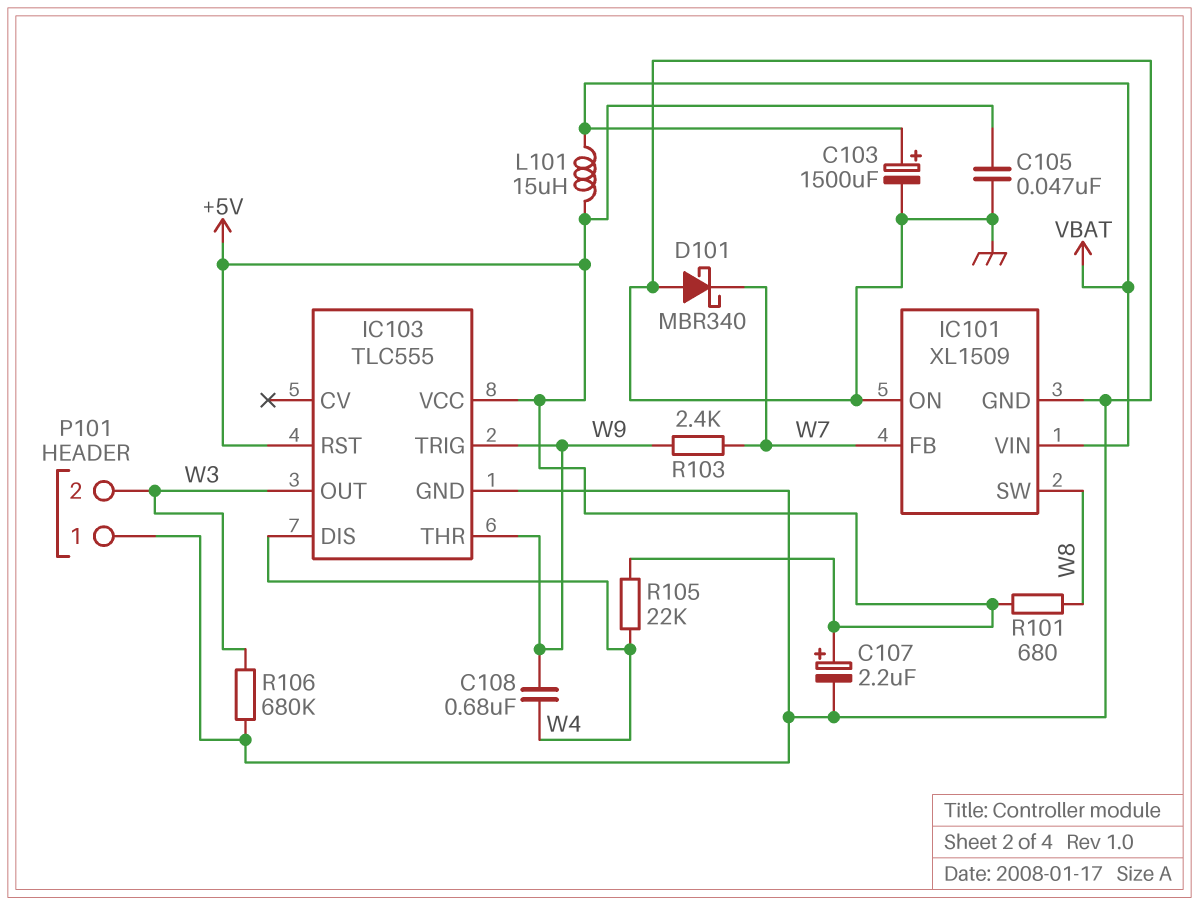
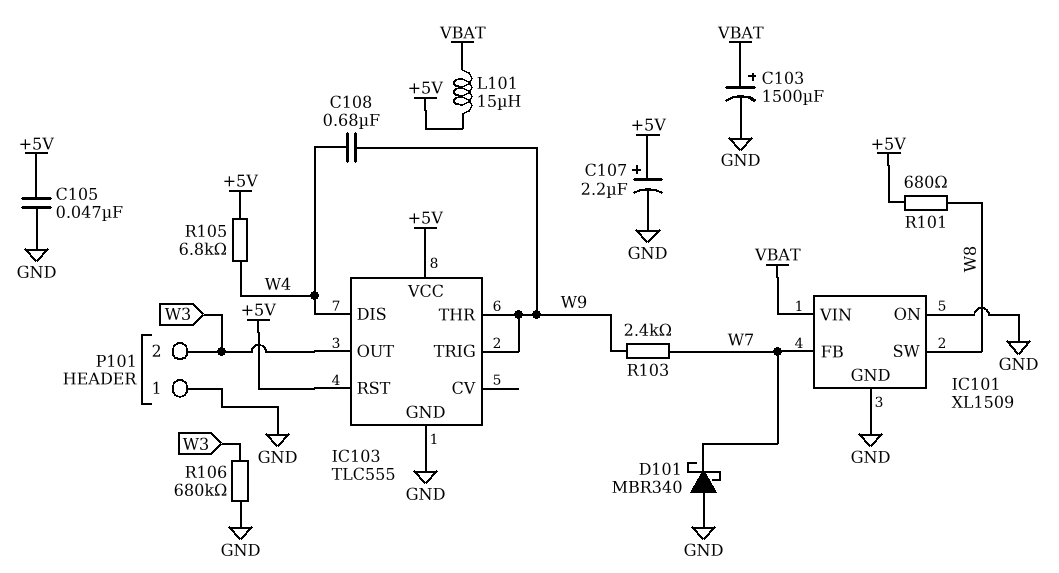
R105: 22k (+5V, W4) -> 6.8k (+5V, W4)

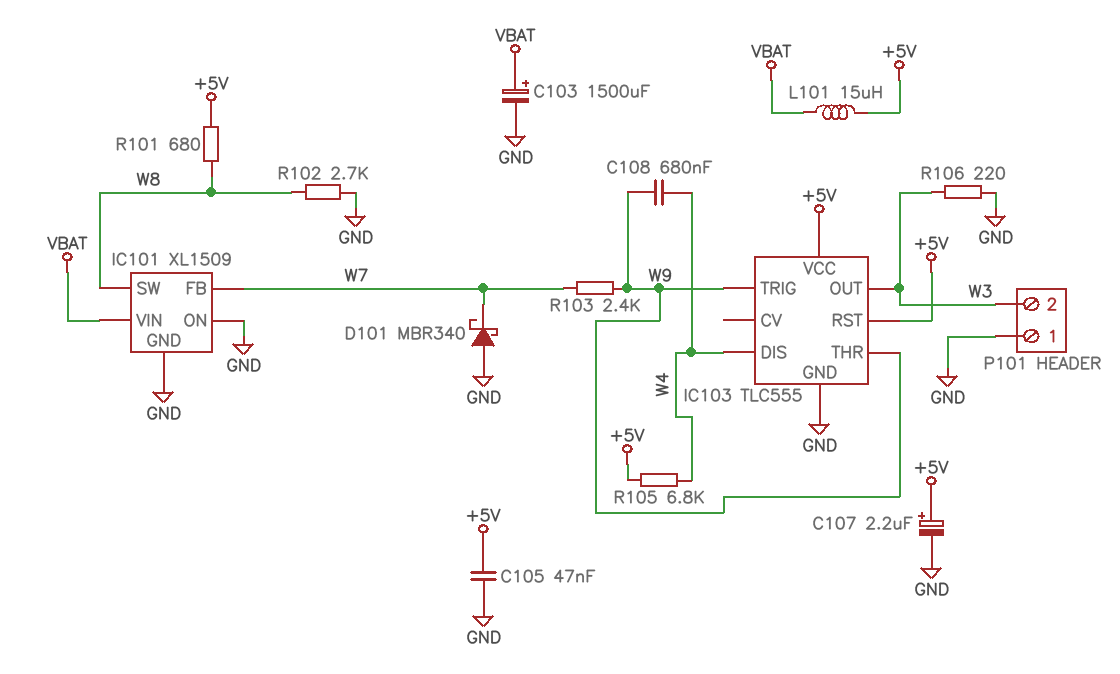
R102: none -> 2.7k (GND, W8)
R106: 680k (GND, W3) -> 220 (GND, W3)

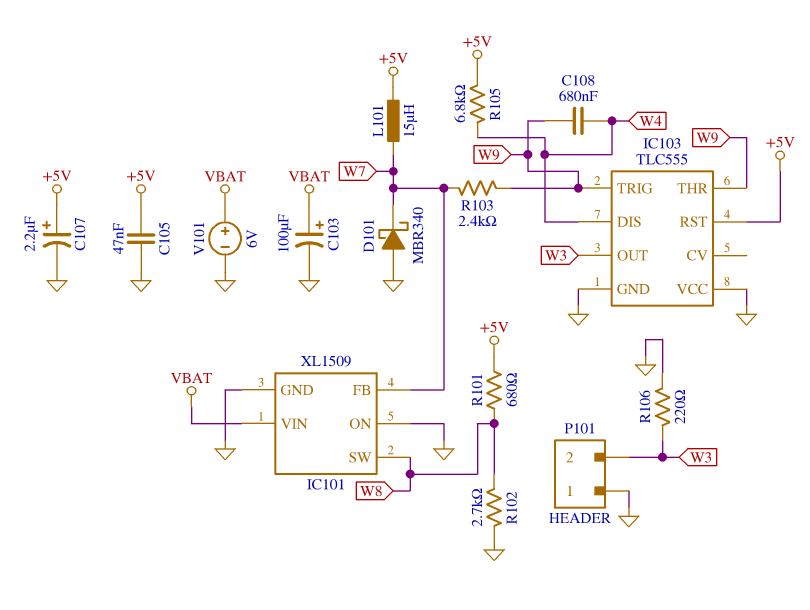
C103: 1500uF (plus VBAT, minus GND) -> 100uF (plus VBAT, minus GND)
IC103 pin VCC: +5V -> GND
L101: 15uH (+5V, VBAT) -> 15uH (+5V, W7)
V101: none -> 6V (plus VBAT, minus GND)

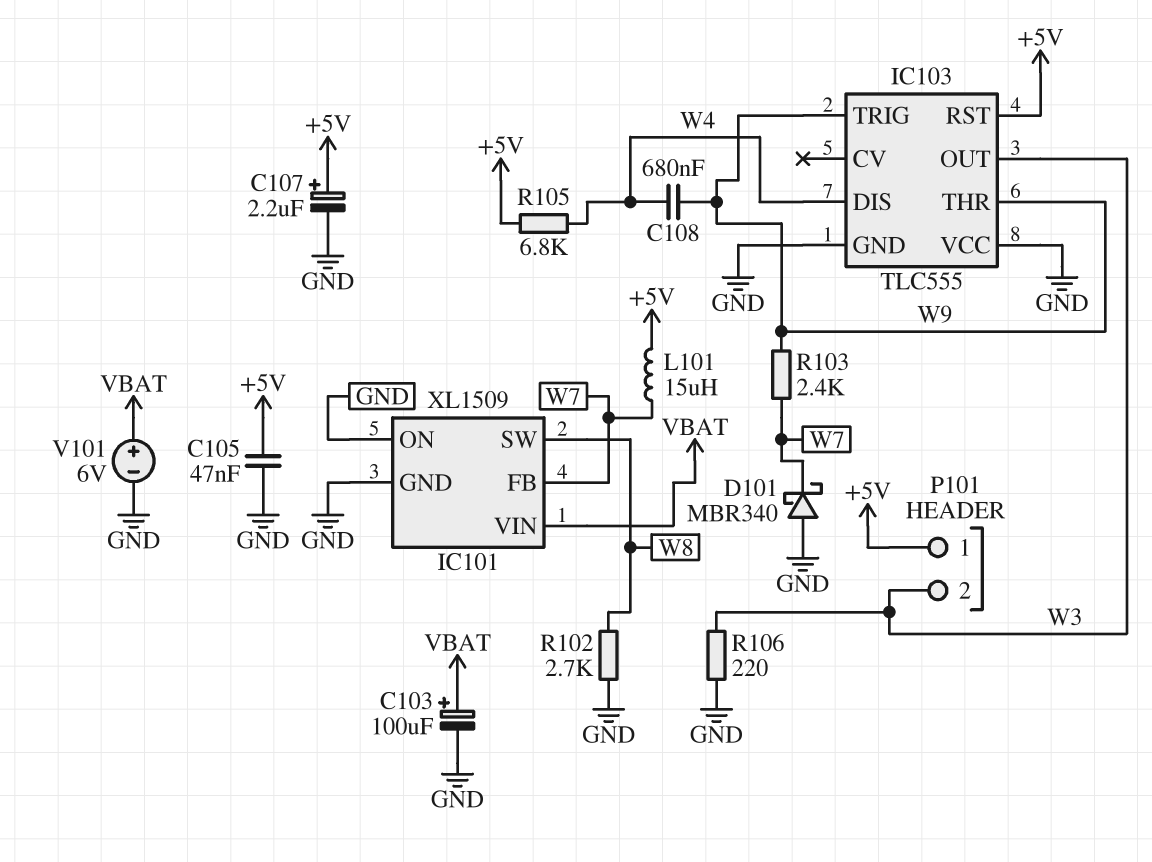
P101 pin 1: GND -> +5V
R101: 680 (+5V, W8) -> none

